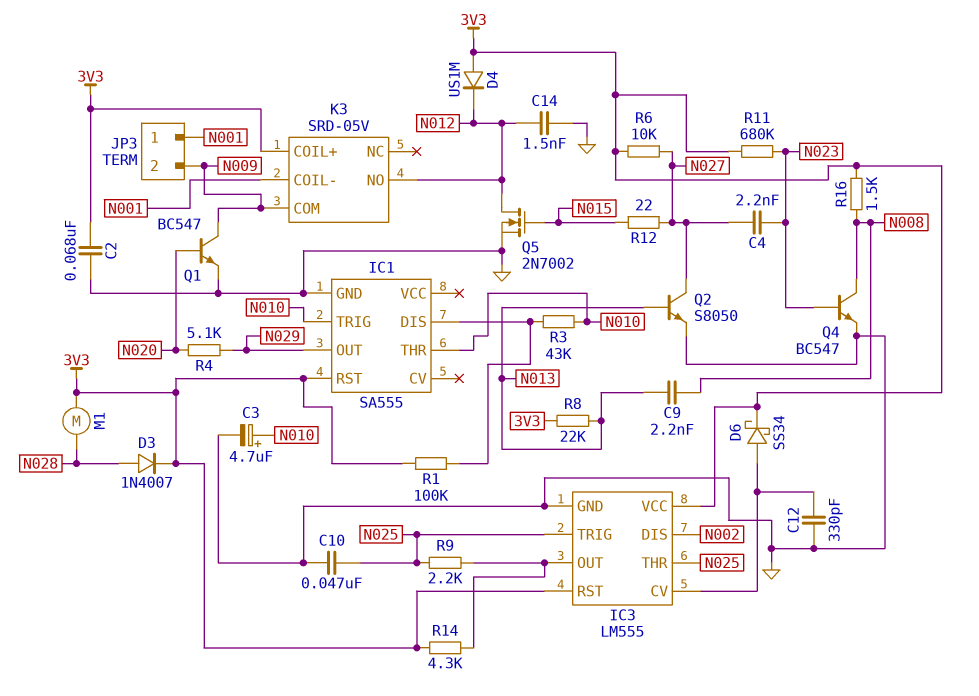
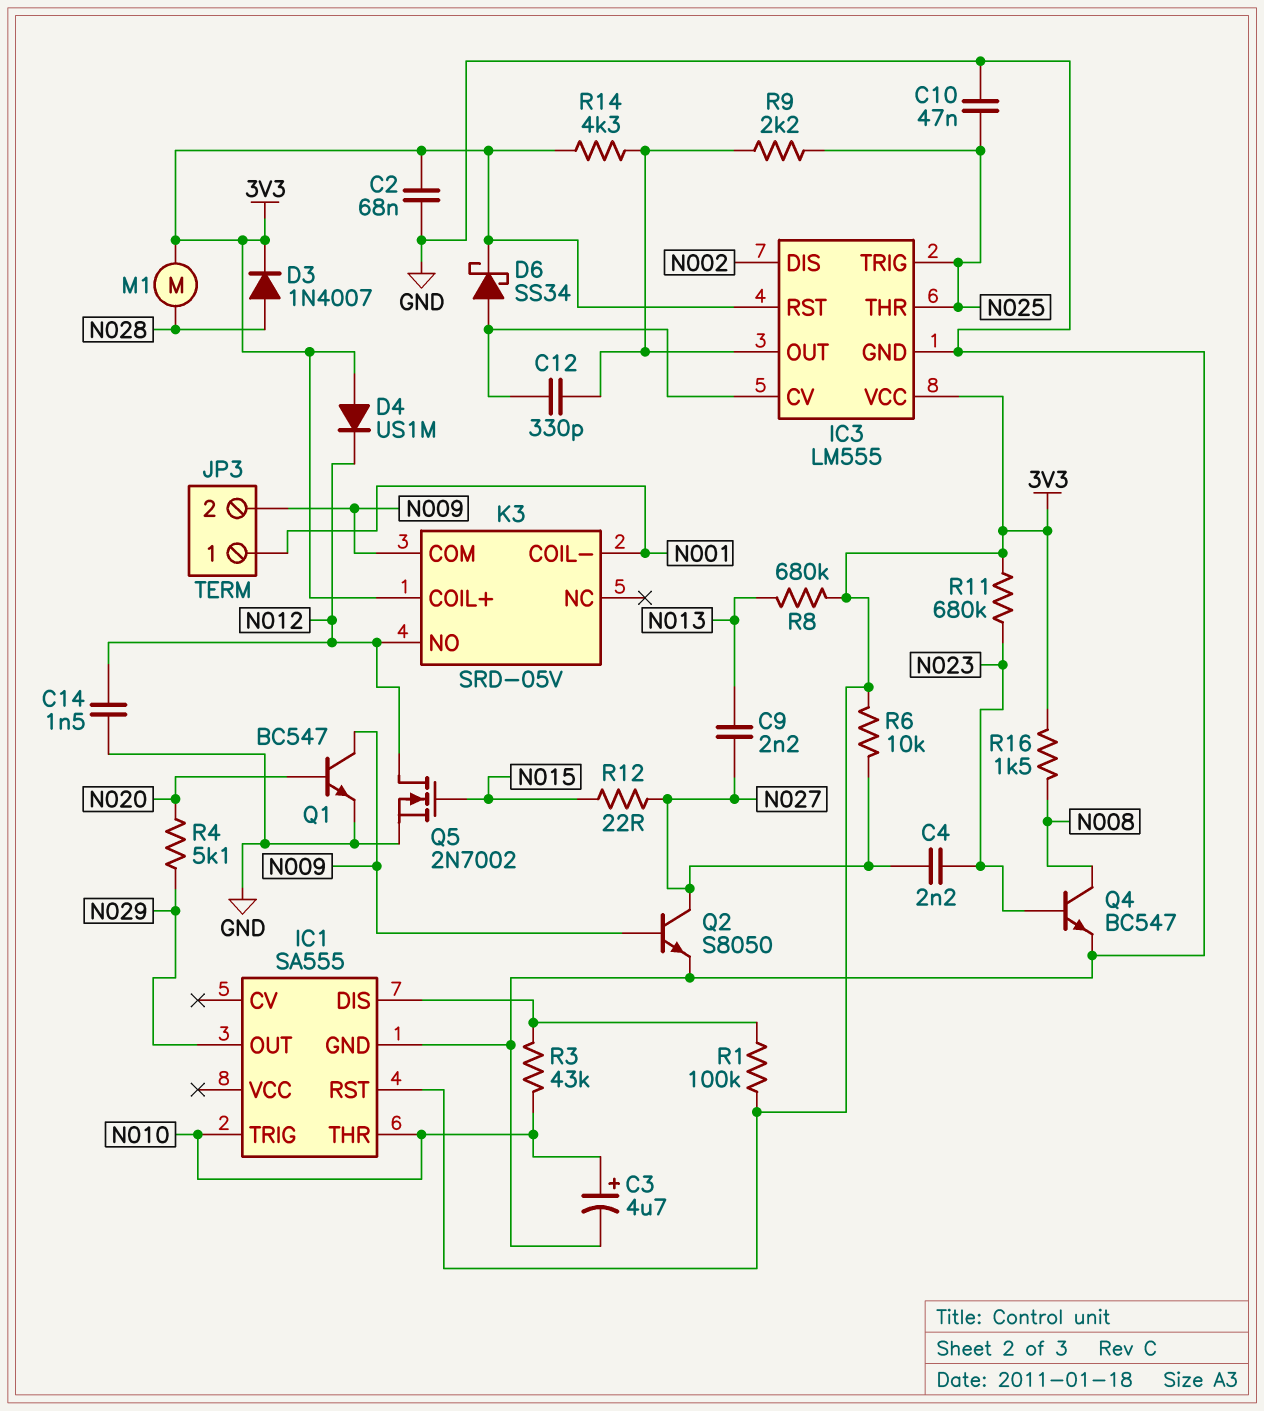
C9: 2.2nF (N008, N013) -> 2.2nF (N013, N027)
C12: 330pF (GND, IC3/CV) -> 330pF (IC3/CV, IC3/OUT)
Q2: NPN S8050 (B N013, C N027, E GND) -> NPN S8050 (B N009, C N027, E GND)
R8: 22k (3V3, N013) -> 680k (3V3, N013)

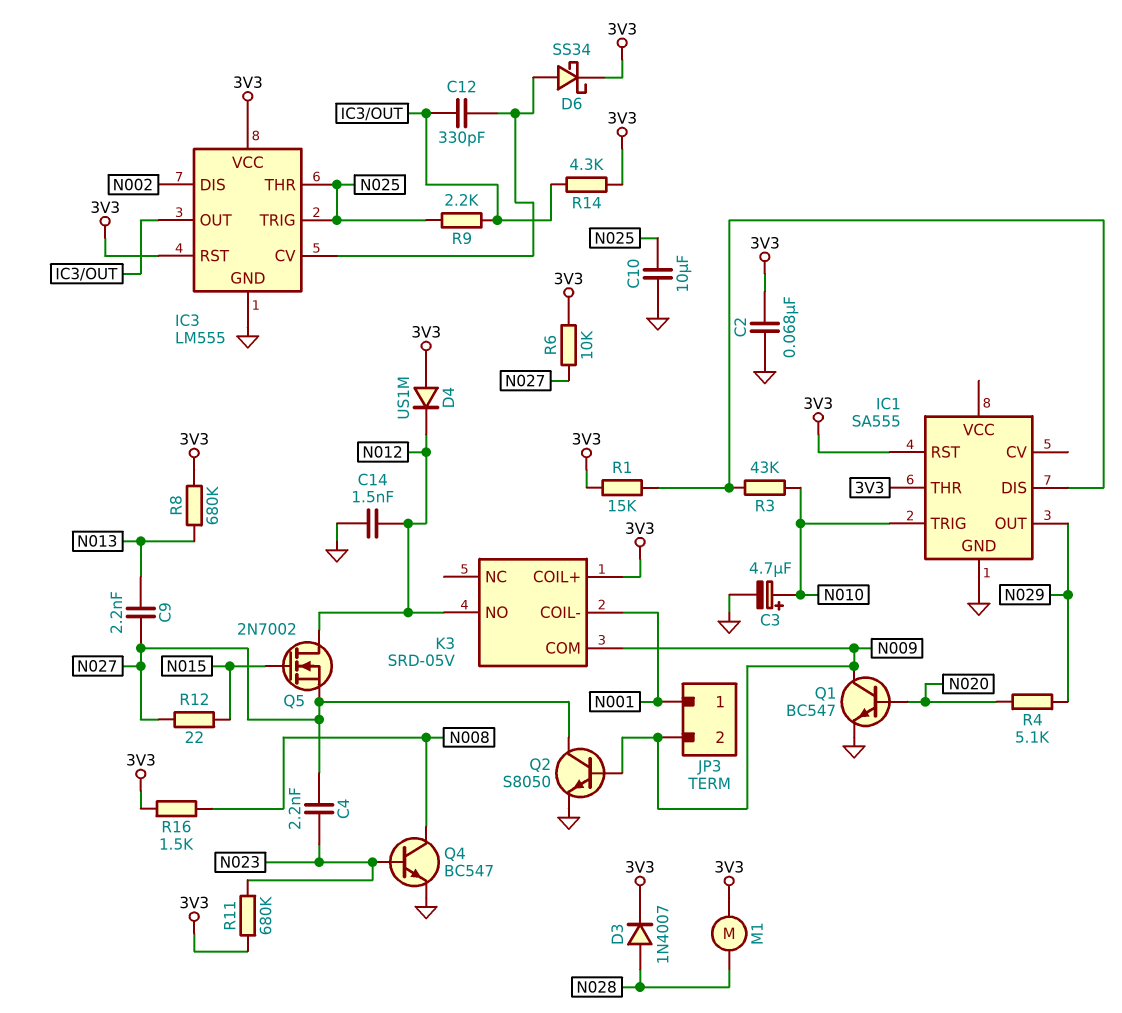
C10: 47nF (GND, N025) -> 10uF (GND, N025)
IC1 pin THR: N010 -> 3V3
Q5: NMOS 2N7002 (G N015, D N012, S GND) -> NMOS 2N7002 (G N015, D N012, S N027)
R1: 100k (3V3, IC1/DIS) -> 15k (3V3, IC1/DIS)

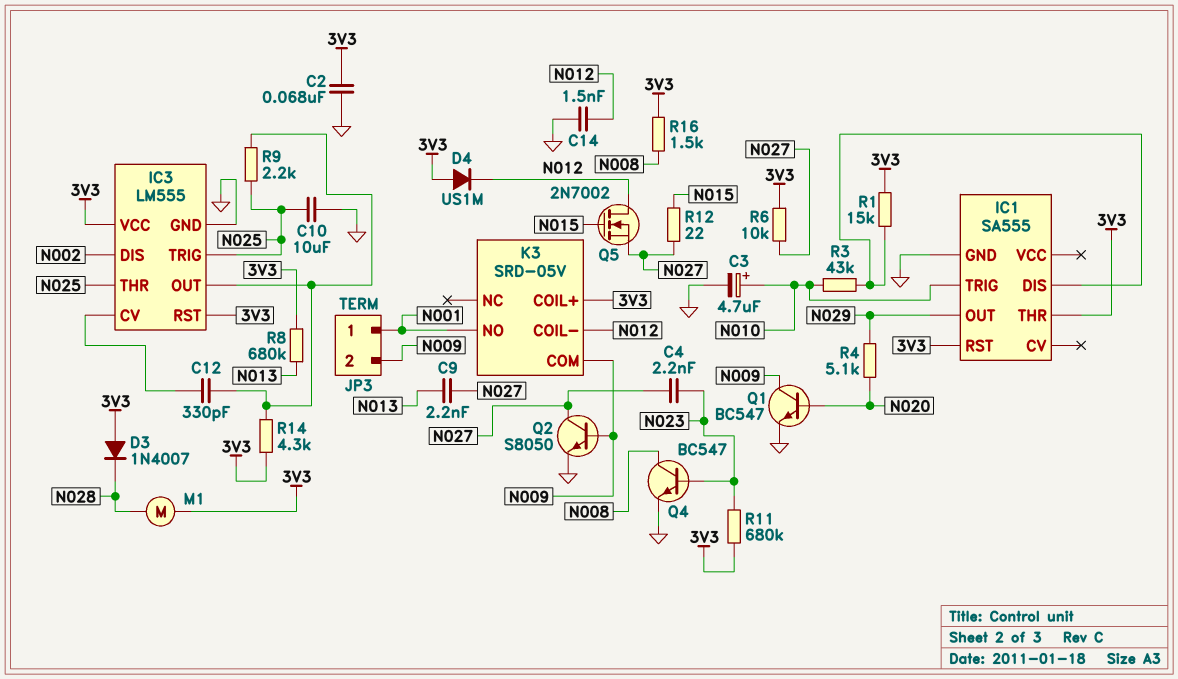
D3: diode 1N4007 (A N028, K 3V3) -> diode 1N4007 (A 3V3, K N028)
D6: schottky SS34 (A IC3/CV, K 3V3) -> none
K3 pin COIL-: N001 -> N012
K3 pin NO: N012 -> N001

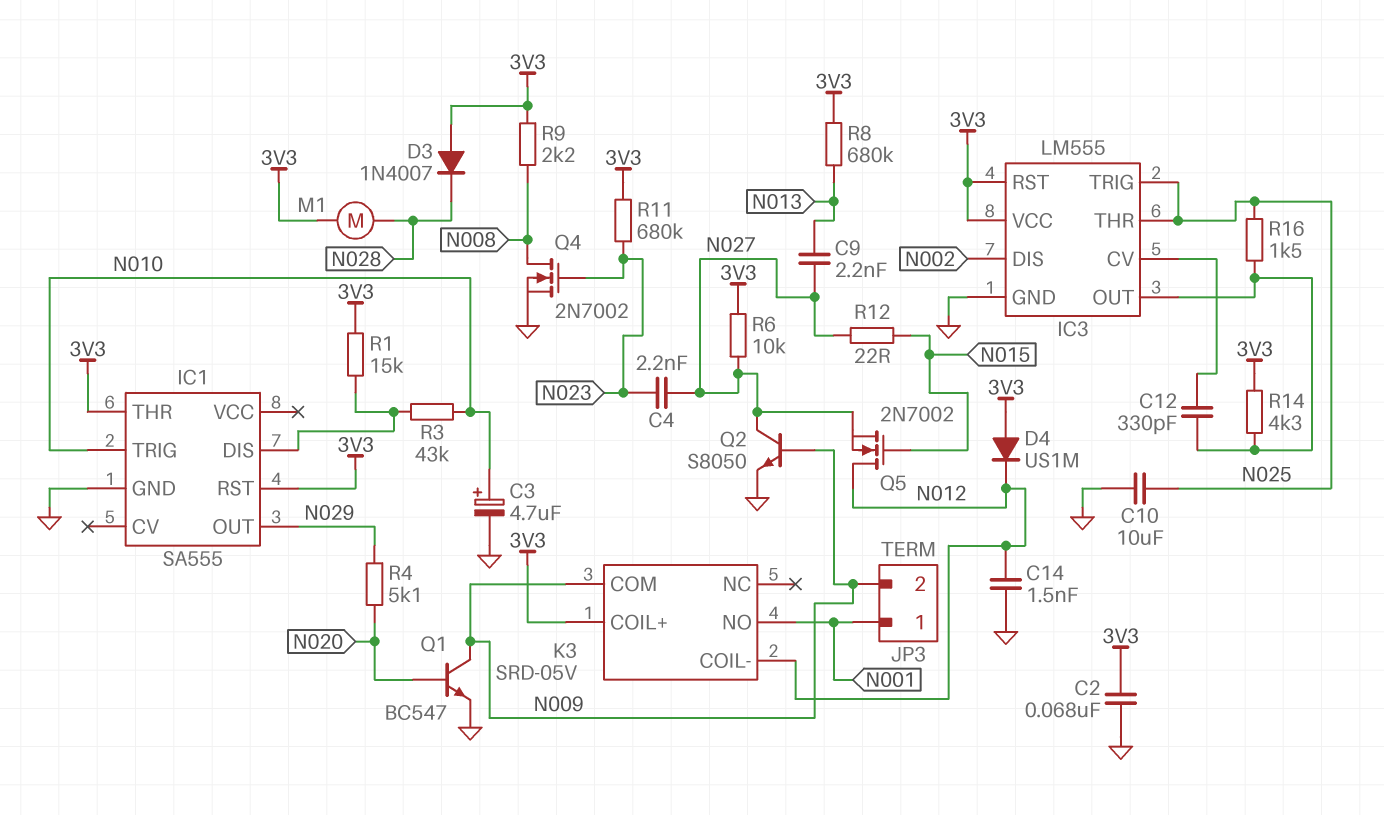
Q4: NPN BC547 (B N023, C N008, E GND) -> NMOS 2N7002 (G N023, D N008, S GND)
R9: 2.2k (IC3/OUT, N025) -> 2.2k (3V3, N008)
R16: 1.5k (3V3, N008) -> 1.5k (IC3/OUT, N025)

